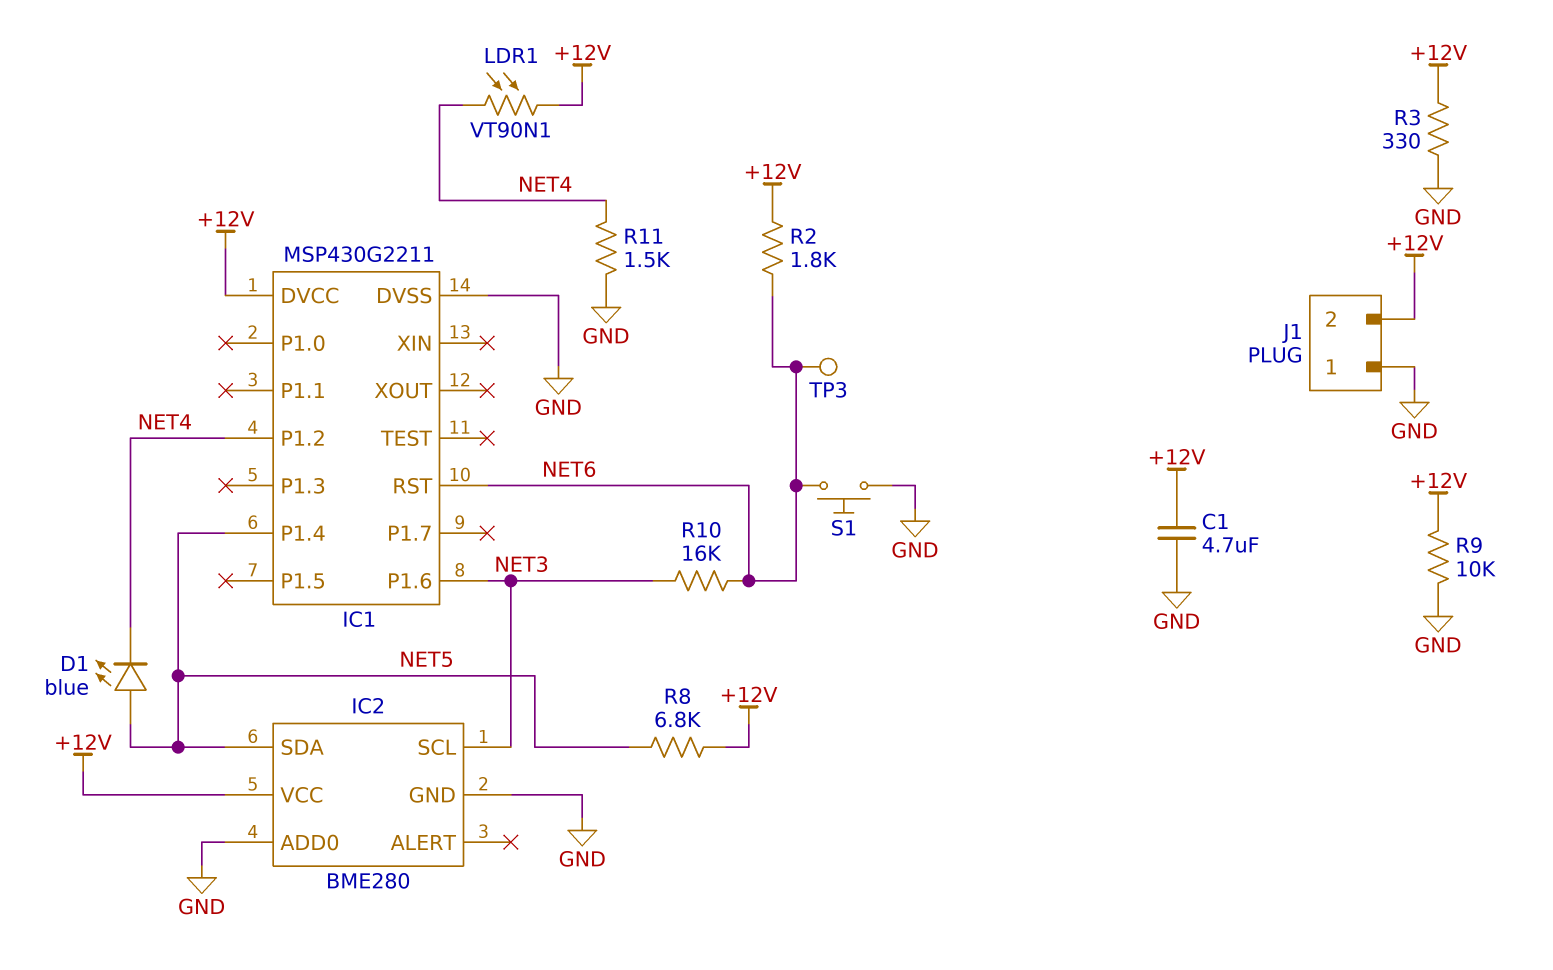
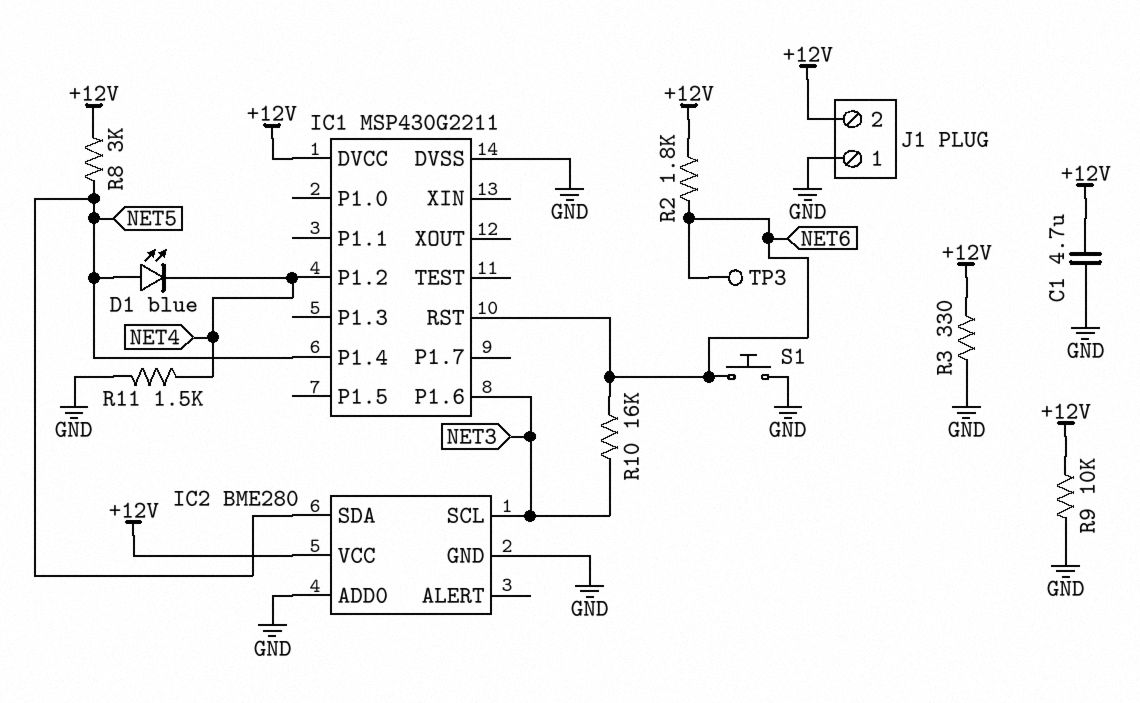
LDR1: VT90N1 (+12V, NET4) -> none
R8: 6.8k (+12V, NET5) -> 3k (+12V, NET5)

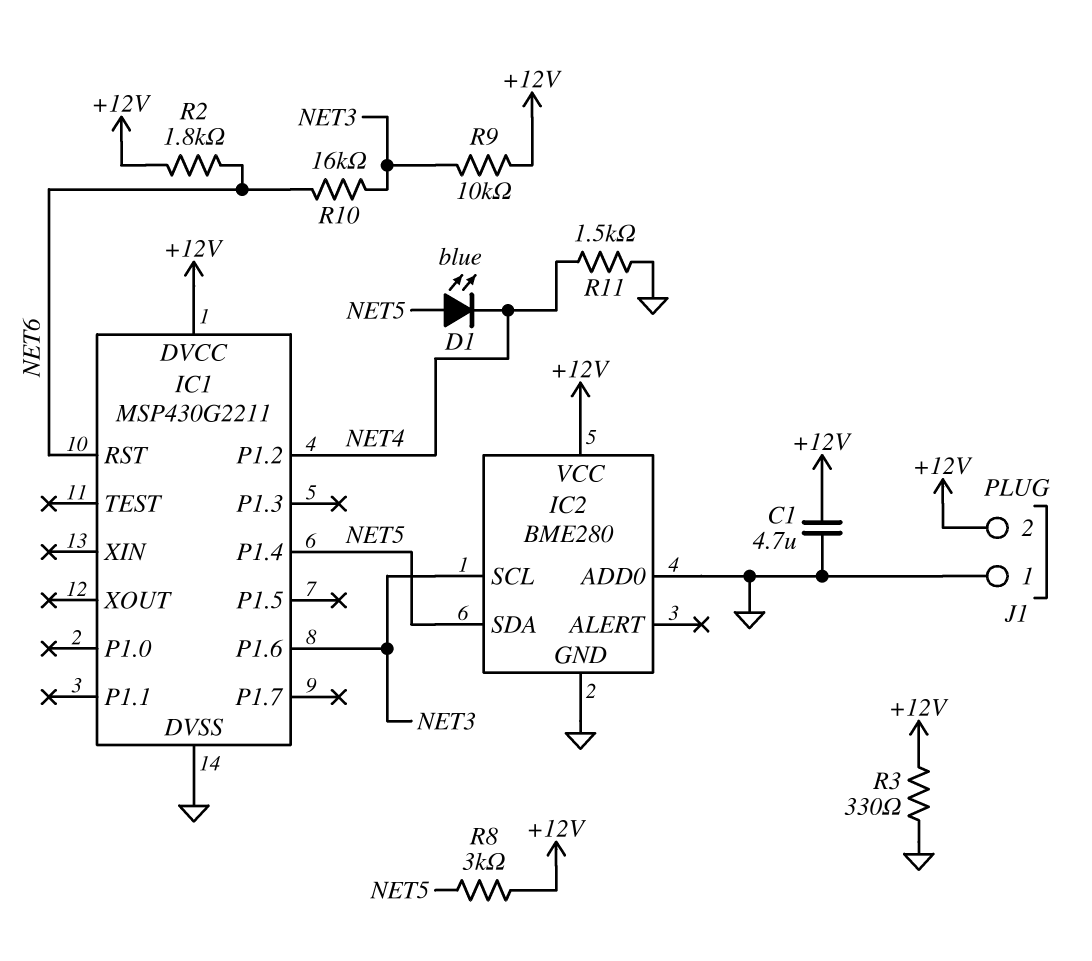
R9: 10k (+12V, GND) -> 10k (+12V, NET3)
S1: button (GND, NET6) -> none
TP3: test point (NET6) -> none

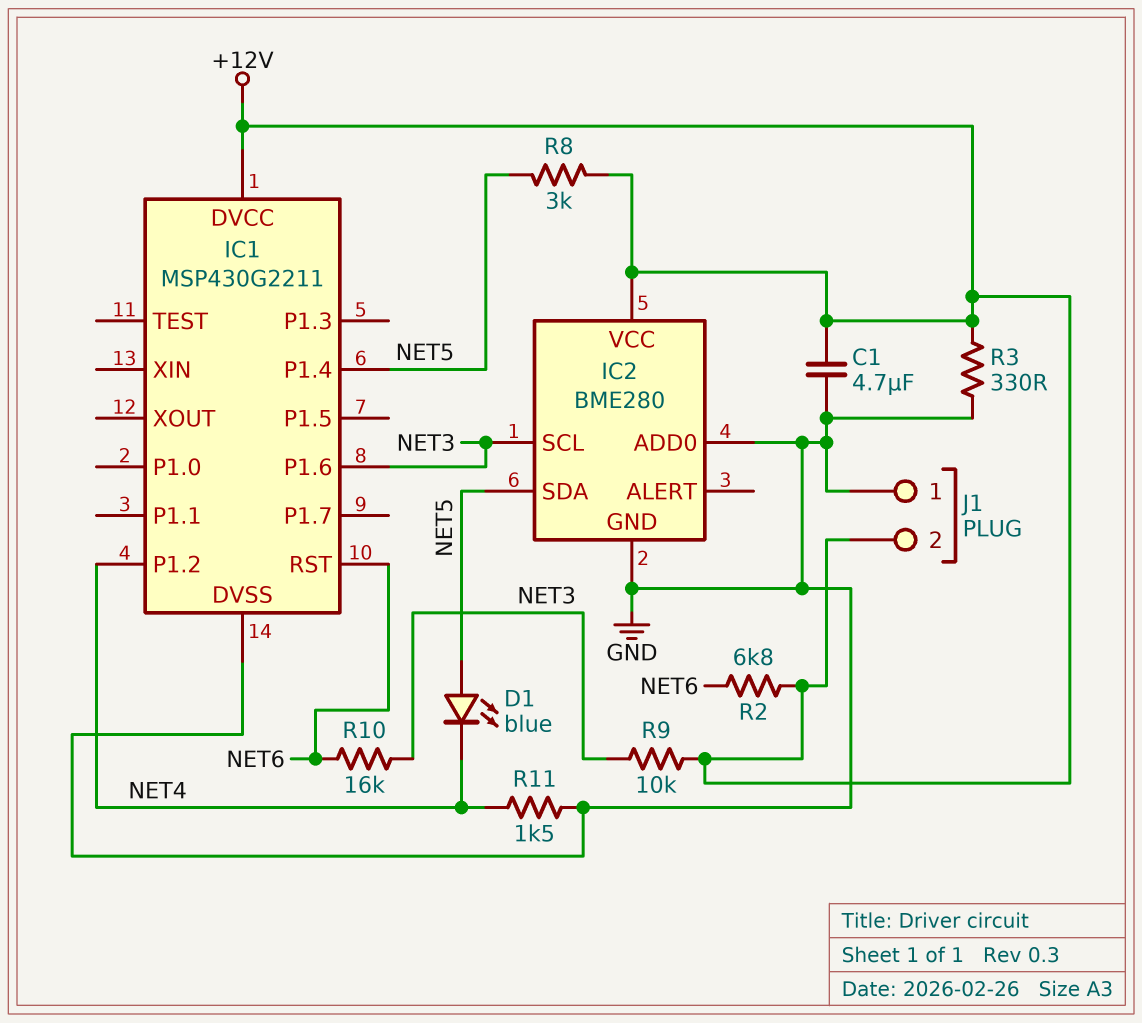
R2: 1.8k (+12V, NET6) -> 6.8k (+12V, NET6)

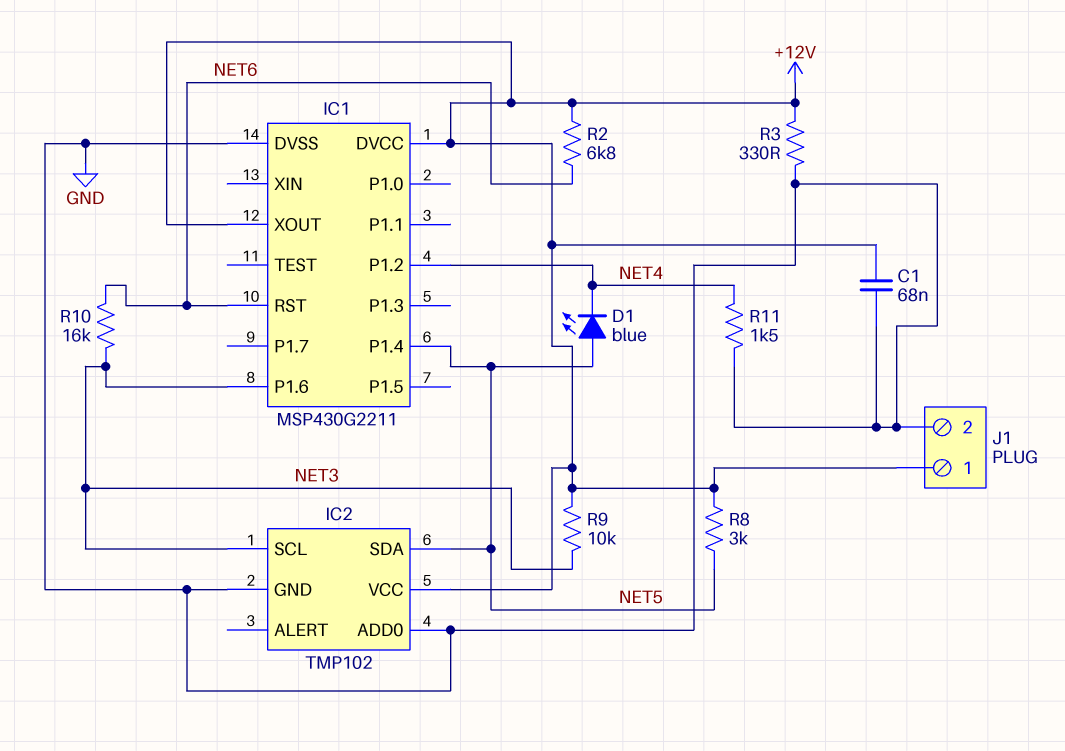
C1: 4.7uF (+12V, GND) -> 68nF (+12V, GND)
IC1 pin XOUT: none -> +12V
IC2: BME280 -> TMP102
J1 pin 1: GND -> +12V
J1 pin 2: +12V -> GND

